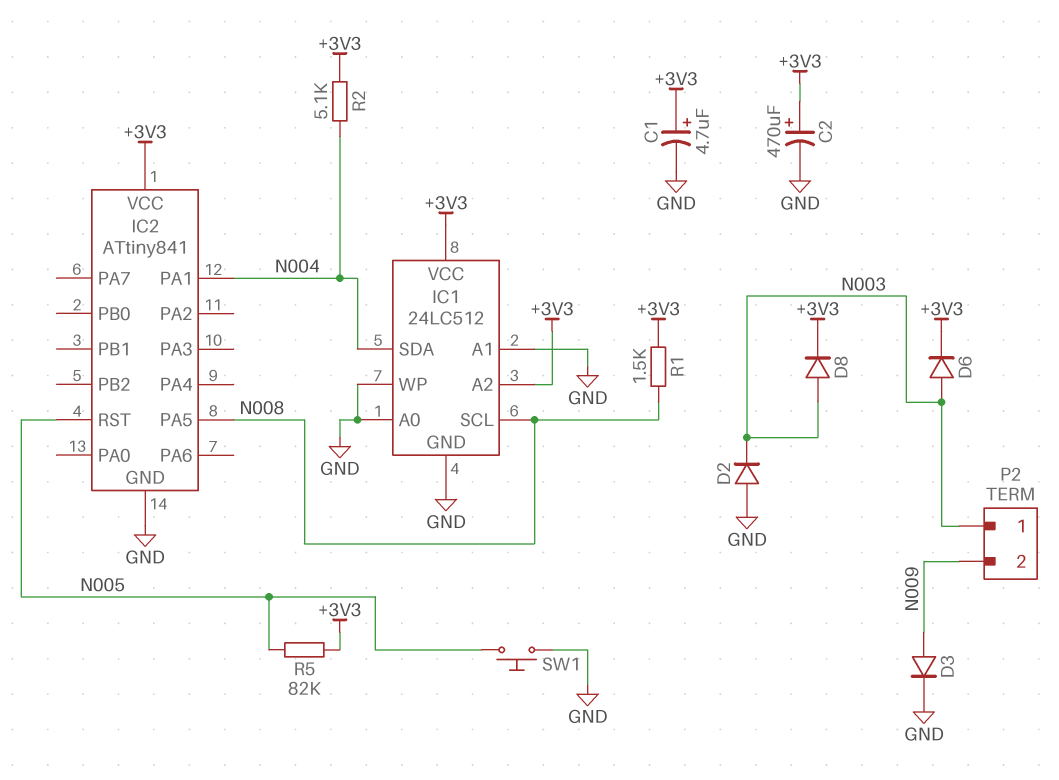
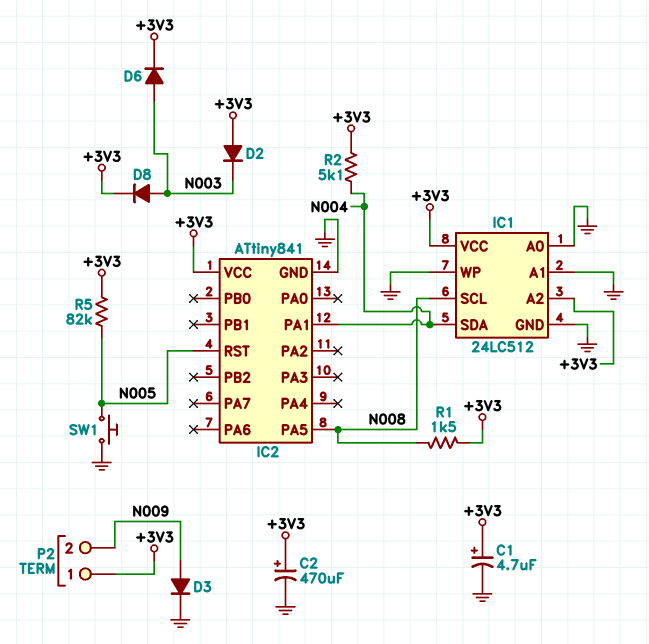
D2: diode (A GND, K N003) -> diode (A +3V3, K N003)
P2 pin 1: N003 -> +3V3

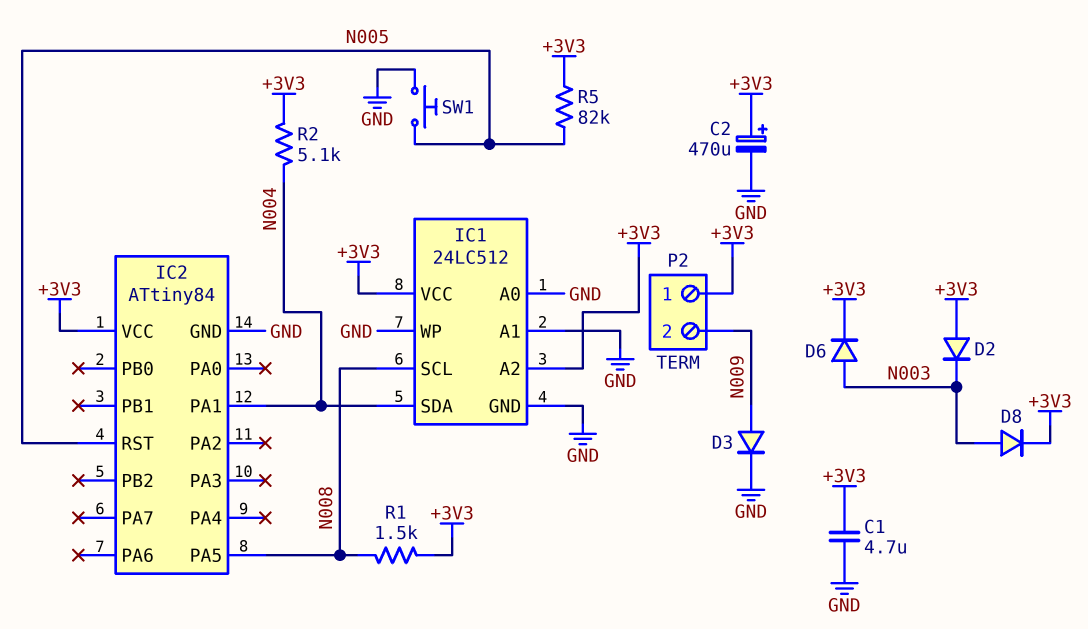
C1: 4.7uF (plus +3V3, minus GND) -> 4.7uF (+3V3, GND)
IC2: ATtiny841 -> ATtiny84

